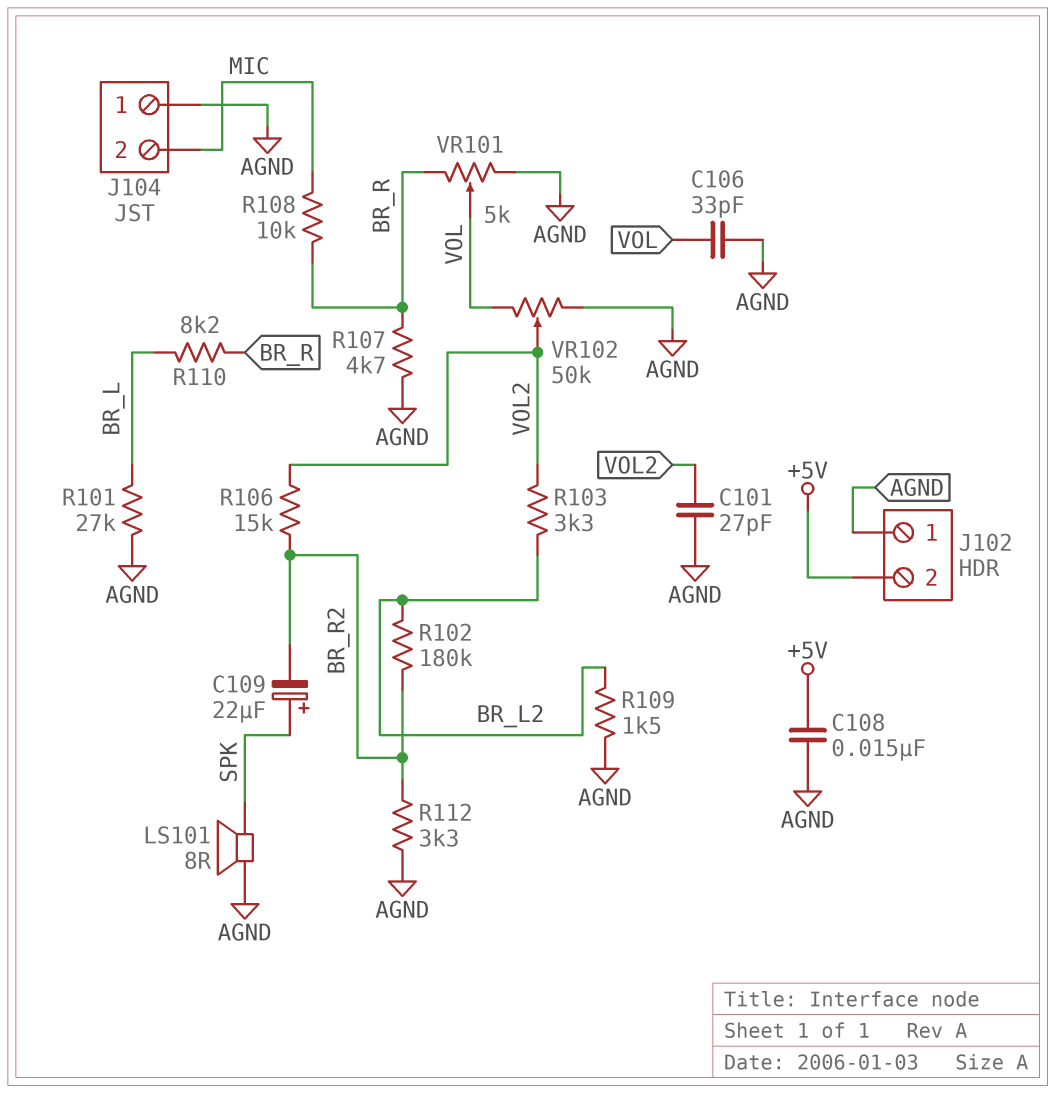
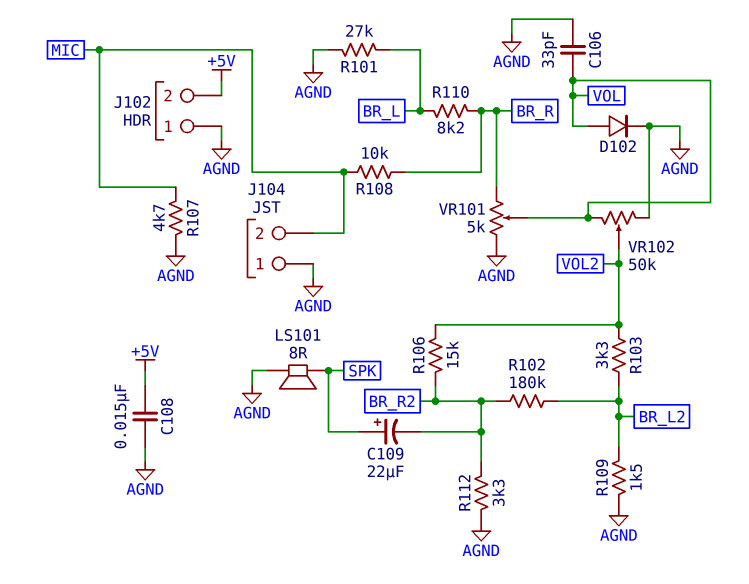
C101: 27pF (AGND, VOL2) -> none
D102: none -> diode (A VOL, K AGND)
R107: 4.7k (AGND, BR_R) -> 4.7k (AGND, MIC)

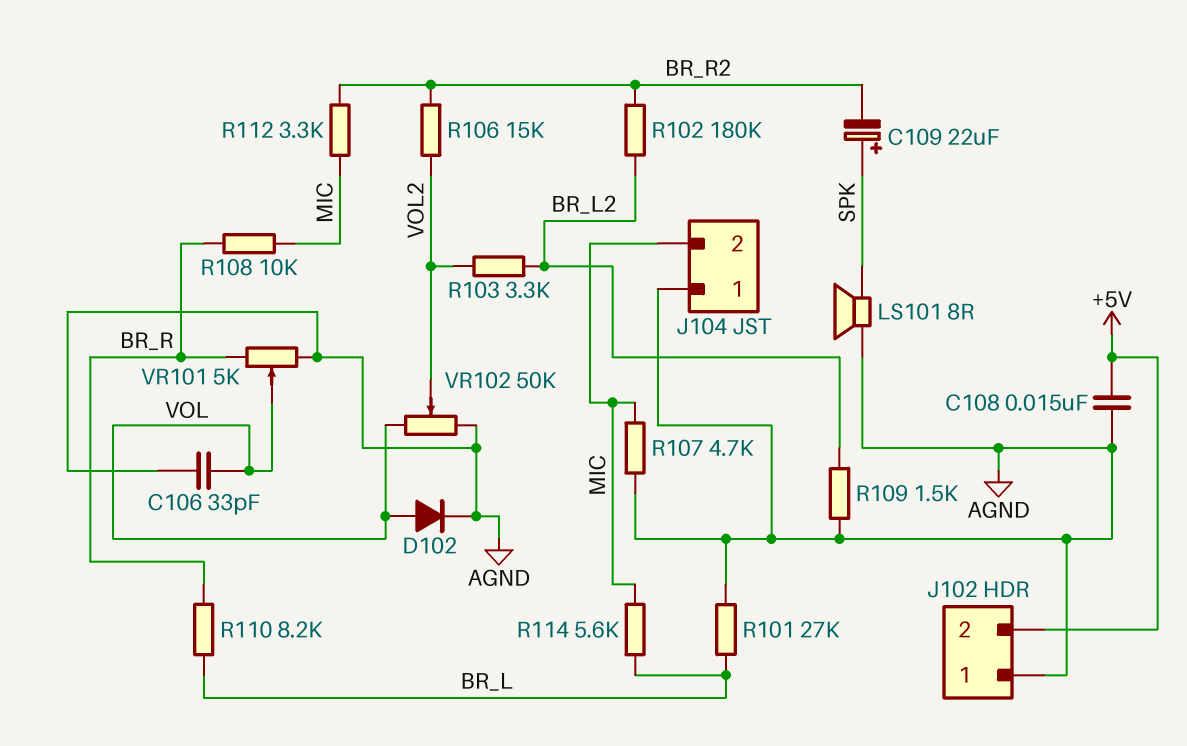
R112: 3.3k (AGND, BR_R2) -> 3.3k (BR_R2, MIC)
R114: none -> 5.6k (BR_L, MIC)

